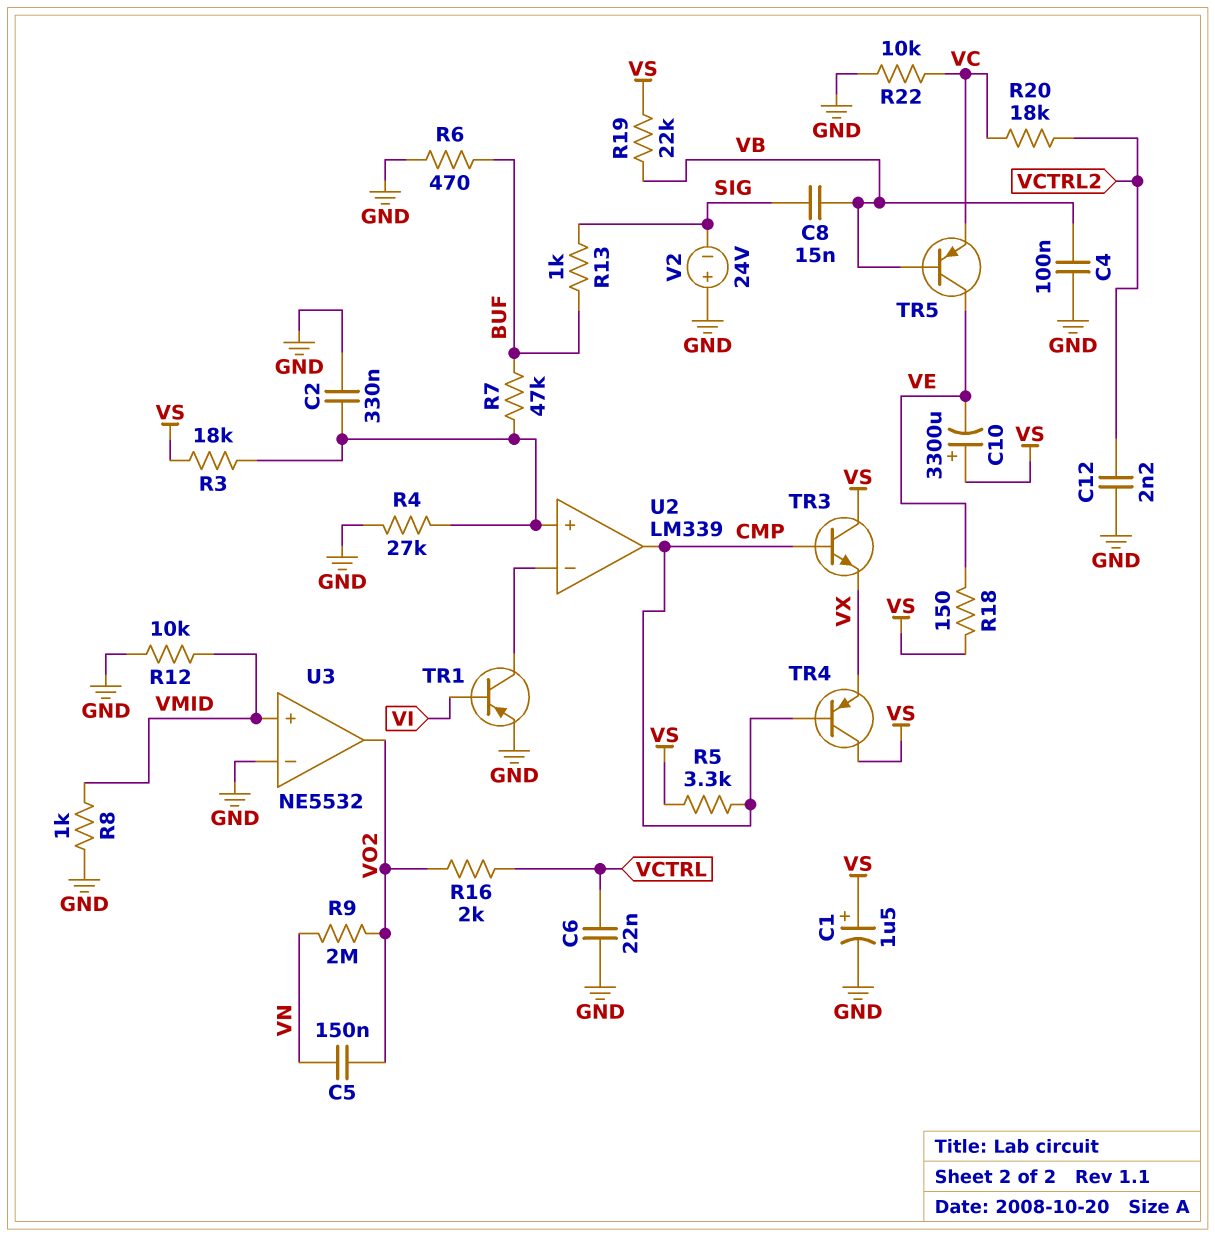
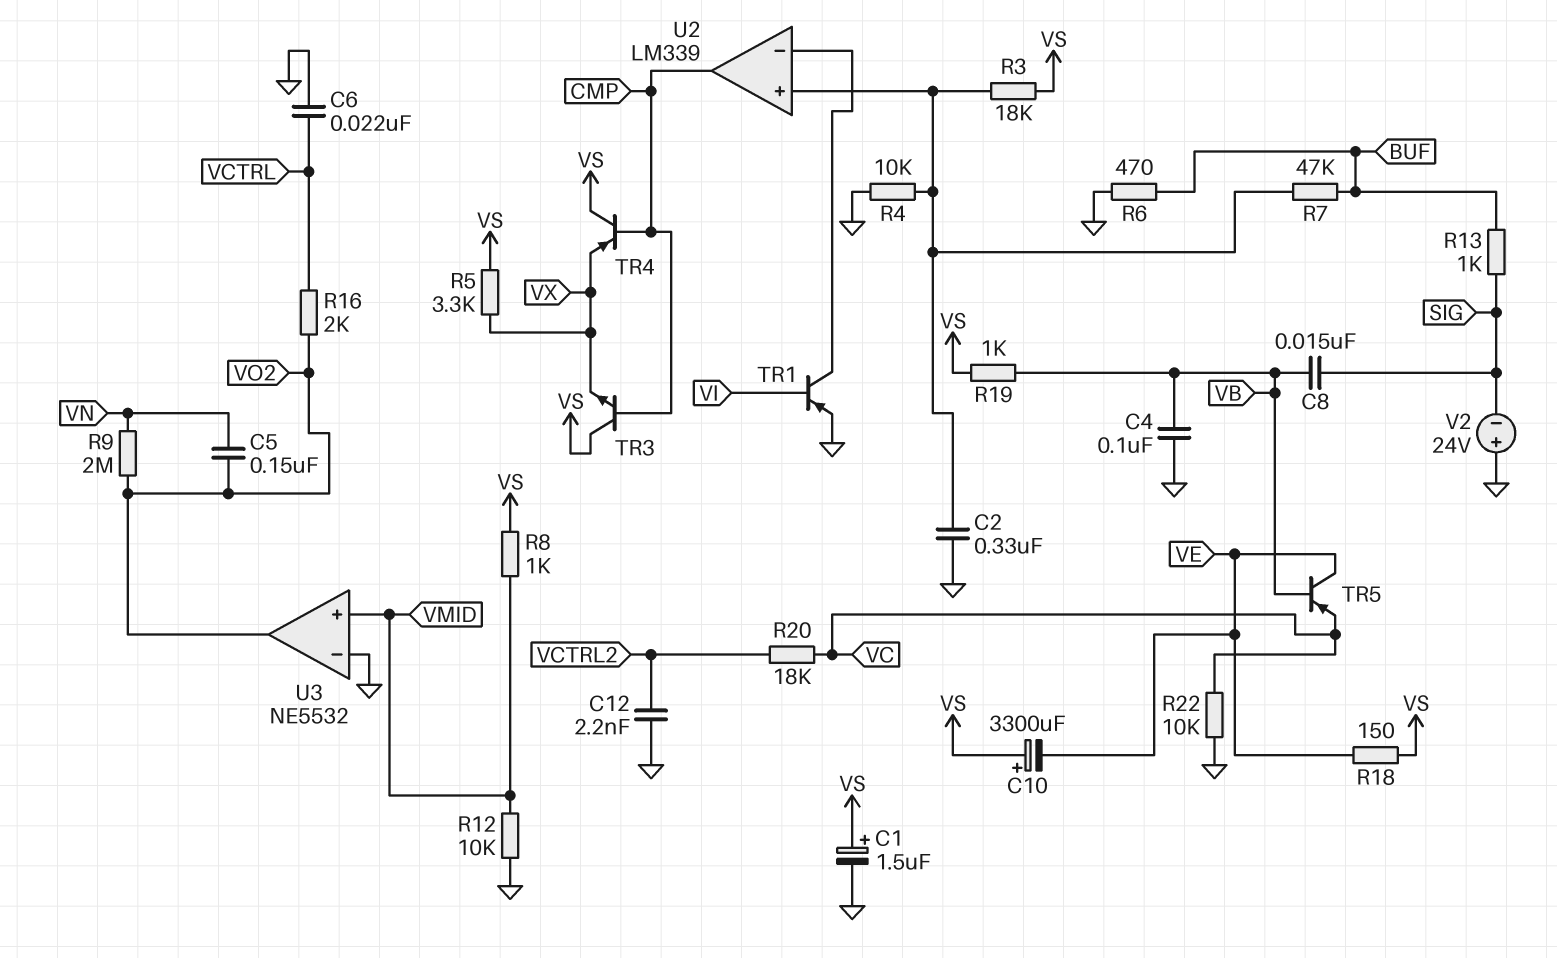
R4: 27k (GND, U2/in+) -> 10k (GND, U2/in+)
R5: 3.3k (CMP, VS) -> 3.3k (VS, VX)
R8: 1k (GND, VMID) -> 1k (VMID, VS)
R19: 22k (VB, VS) -> 1k (VB, VS)

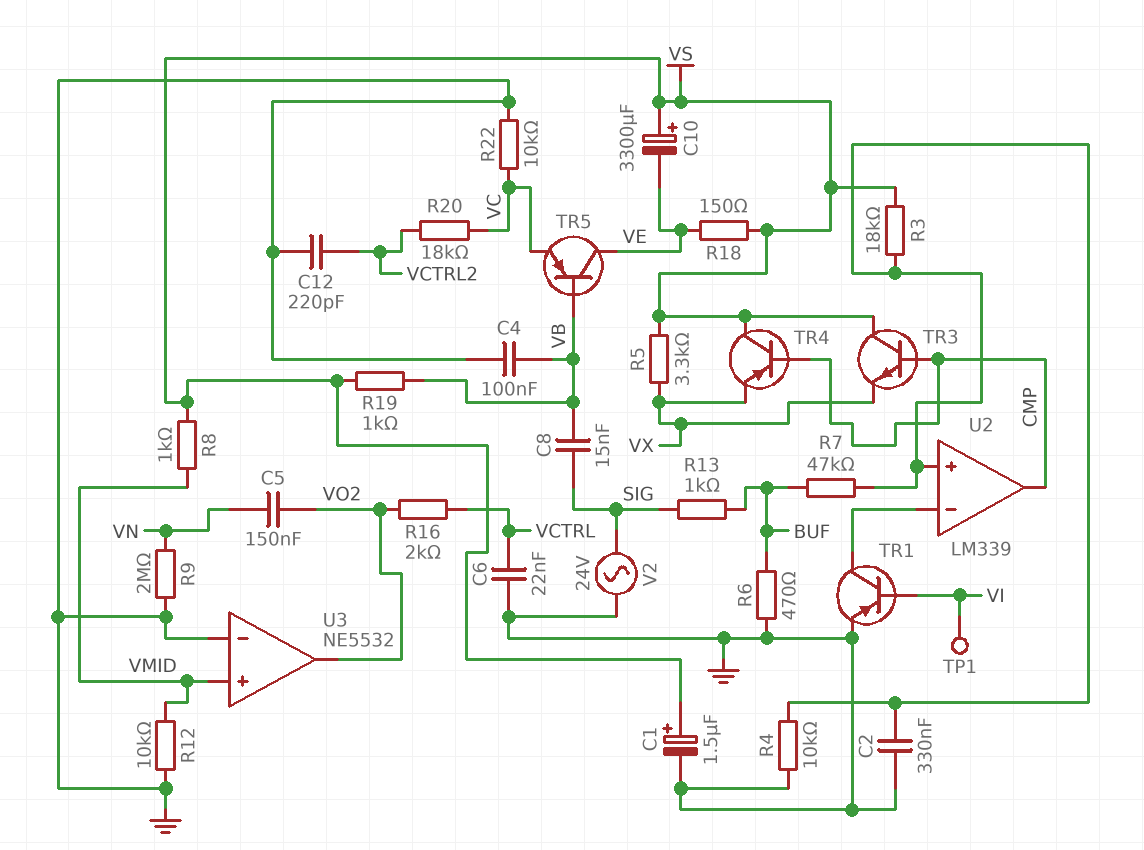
C12: 2.2nF (GND, VCTRL2) -> 220pF (GND, VCTRL2)
R9: 2M (VN, VO2) -> 2M (GND, VN)
TP1: none -> test point (VI)
V2: 24V (plus GND, minus SIG) -> AC 24V (GND, SIG)

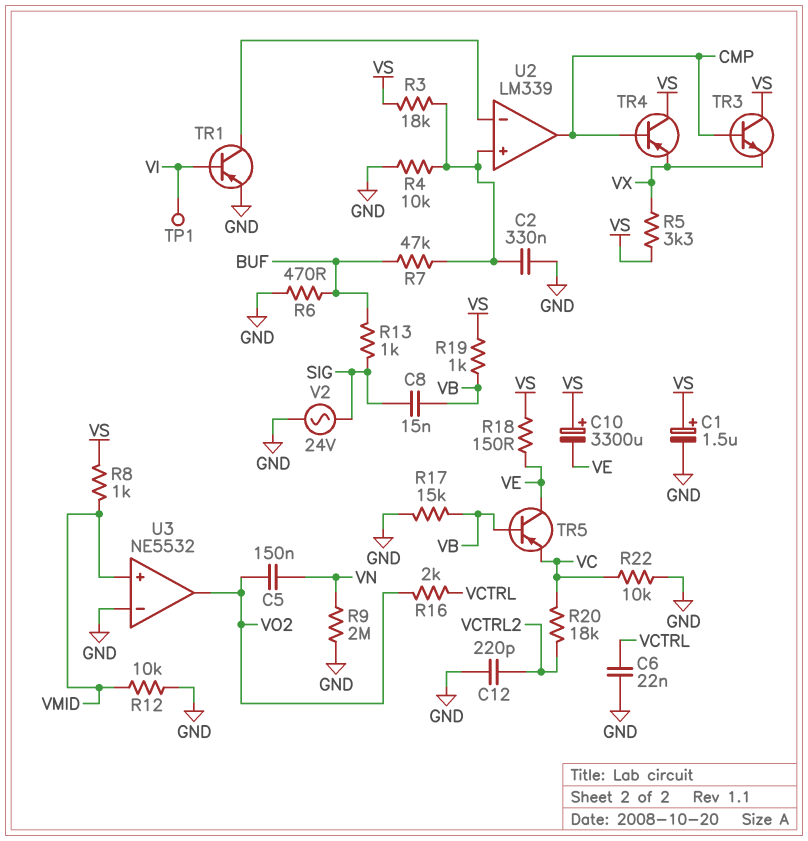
C4: 100nF (GND, VB) -> none
R17: none -> 15k (GND, VB)

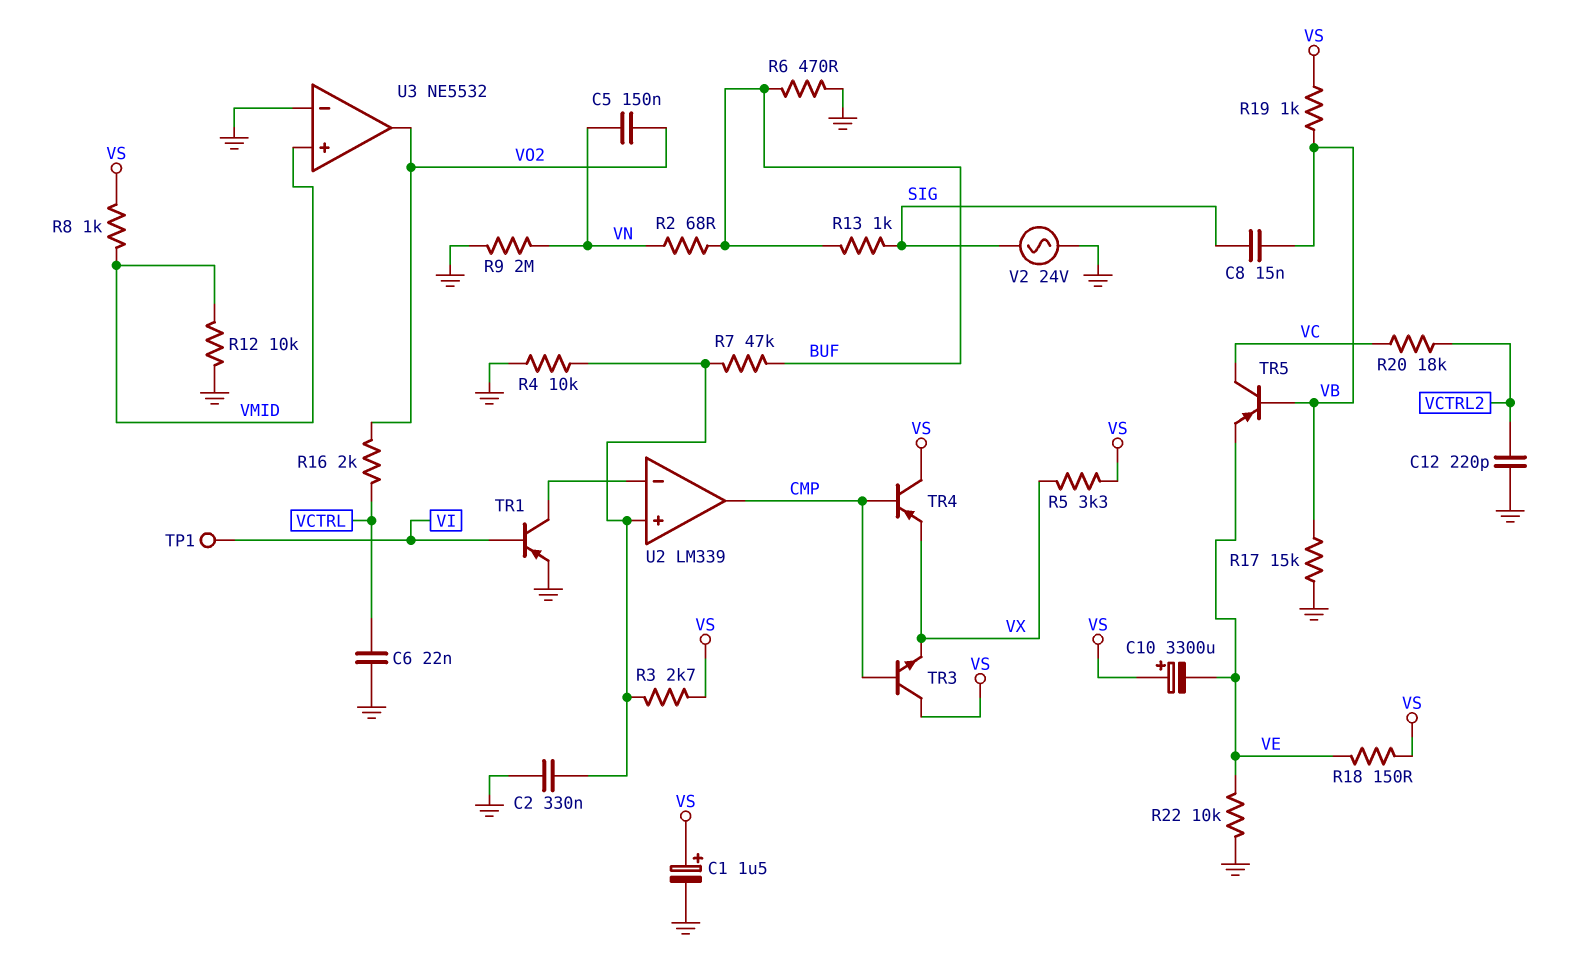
R2: none -> 68 (BUF, VN)
R3: 18k (U2/in+, VS) -> 2.7k (U2/in+, VS)
R22: 10k (GND, VC) -> 10k (GND, VE)
TR5: PNP (B VB, C VE, E VC) -> PNP (B VB, C VC, E VE)

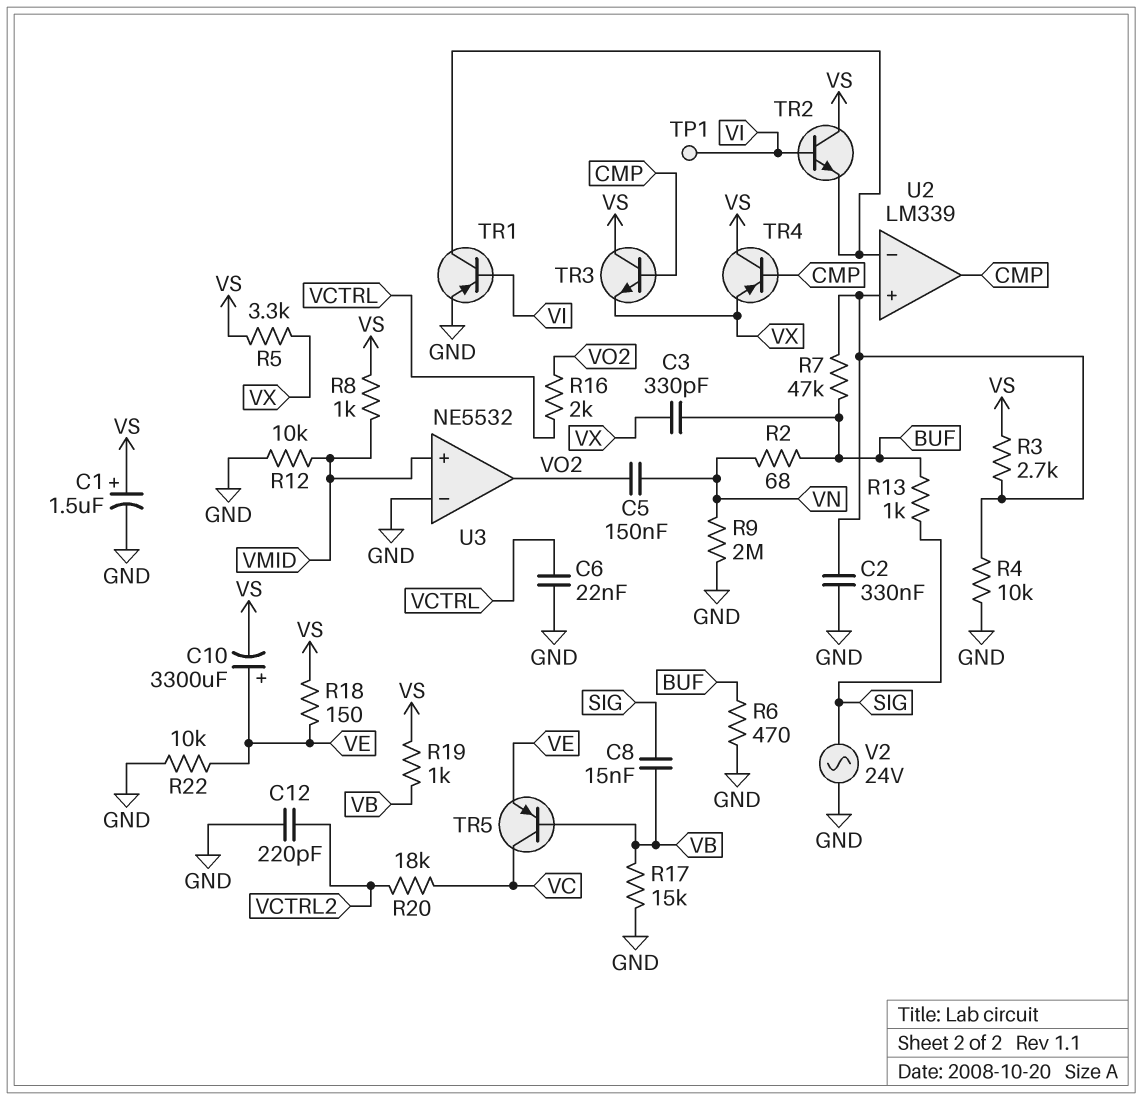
C3: none -> 330pF (BUF, VX)
C10: 3300uF (plus VS, minus VE) -> 3300uF (plus VE, minus VS)
TR2: none -> NPN (B VI, C VS, E U2/in-)

